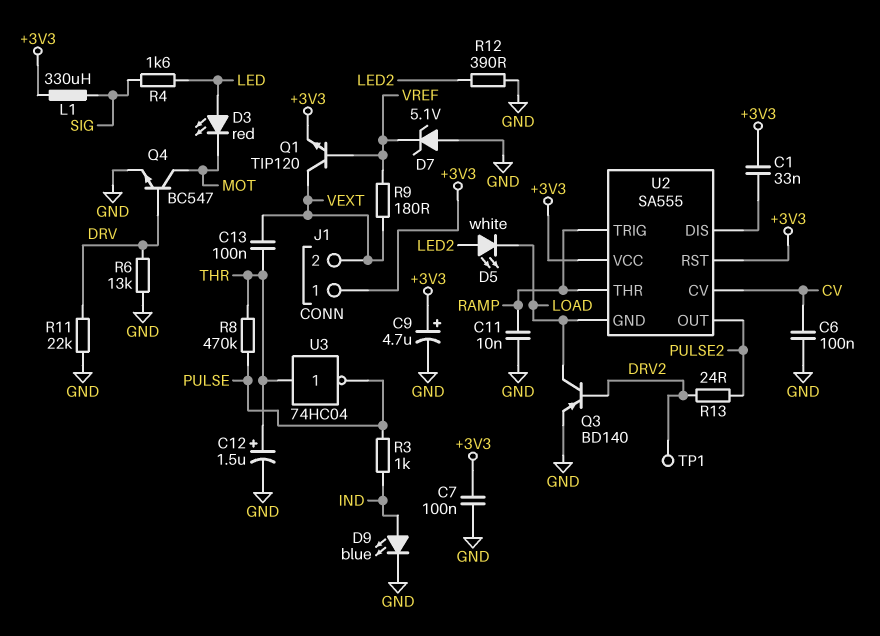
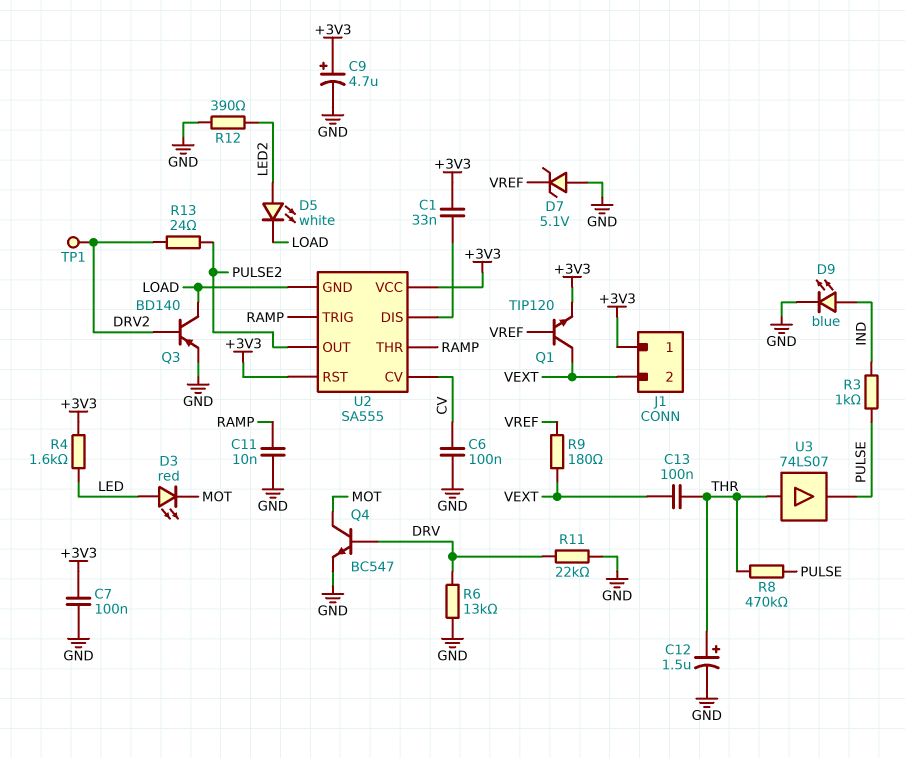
L1: 330uH (+3V3, SIG) -> none
R4: 1.6k (LED, SIG) -> 1.6k (+3V3, LED)
U3: NOT 74HC04 (in THR, out PULSE) -> buffer 74LS07 (in THR, out PULSE)

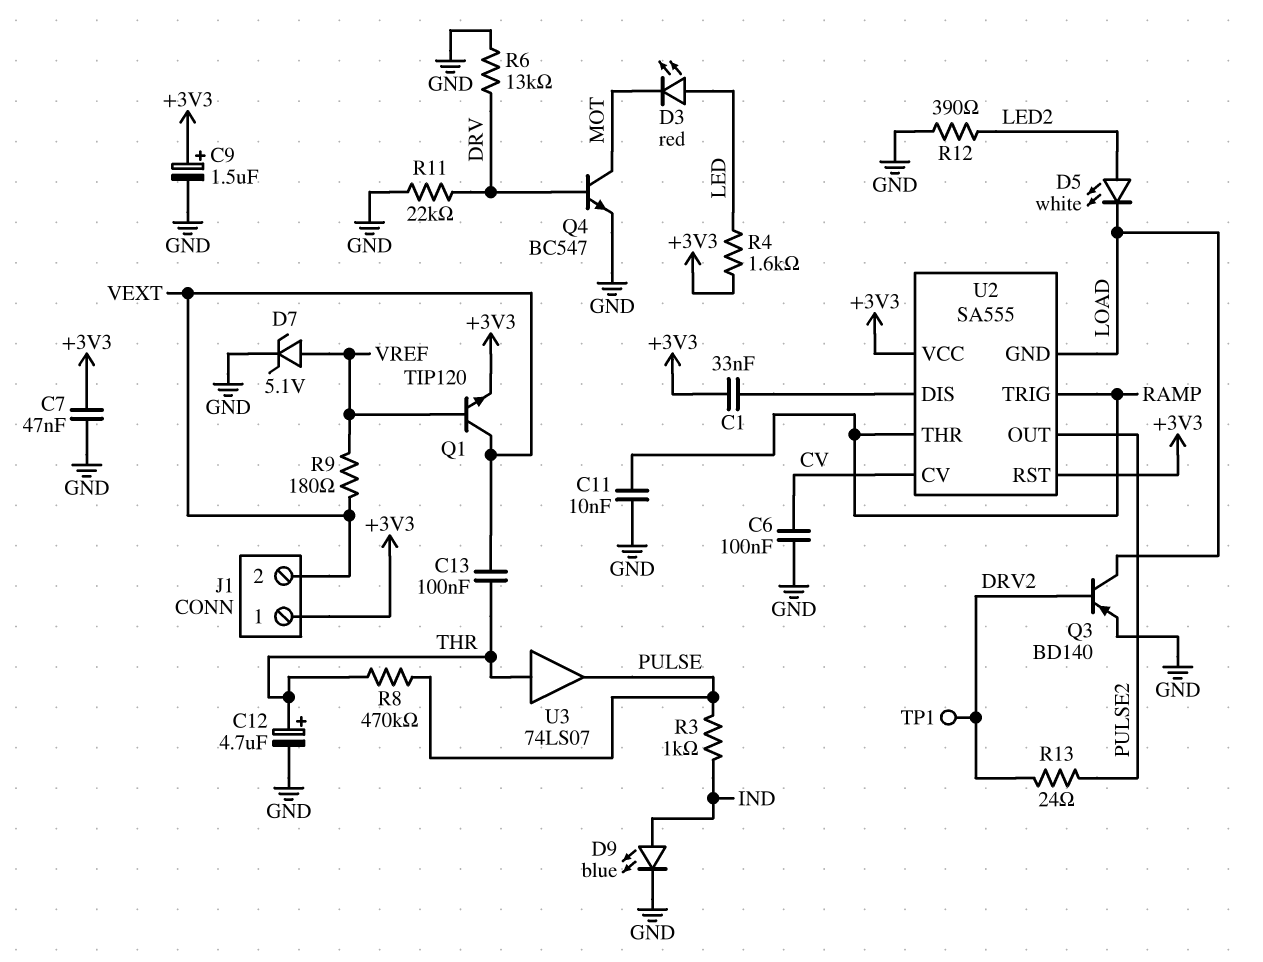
C7: 100nF (+3V3, GND) -> 47nF (+3V3, GND)
C9: 4.7uF (plus +3V3, minus GND) -> 1.5uF (plus +3V3, minus GND)
C12: 1.5uF (plus THR, minus GND) -> 4.7uF (plus THR, minus GND)
D7: zener 5.1V (A GND, K VREF) -> zener 5.1V (A VREF, K GND)

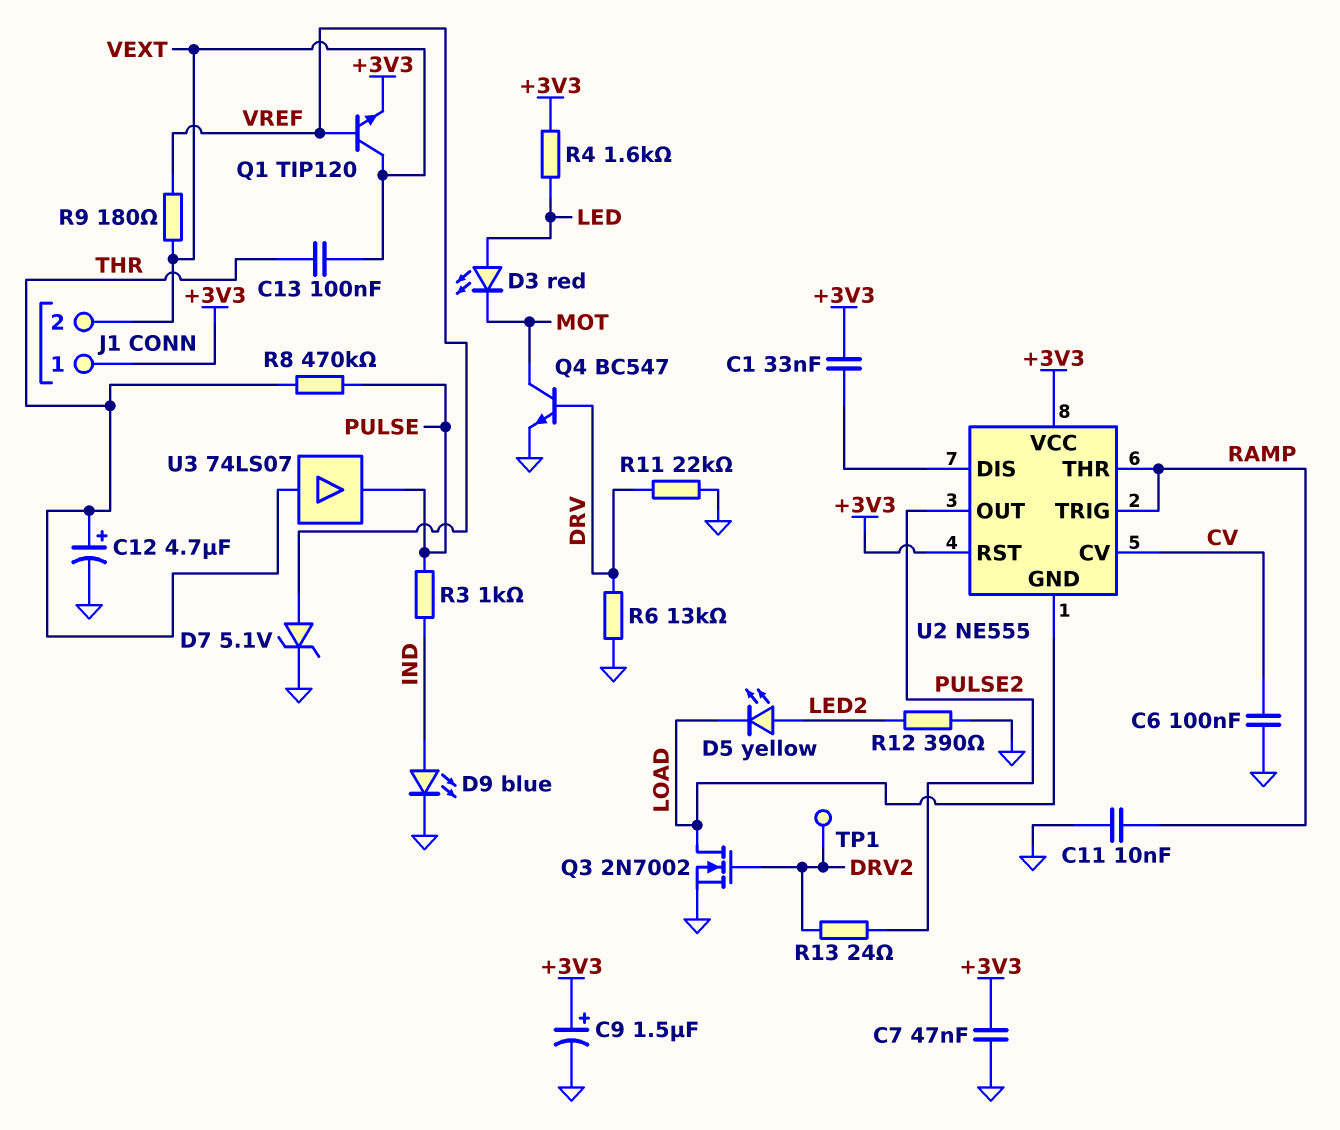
D5: LED white (A LED2, K LOAD) -> LED yellow (A LED2, K LOAD)
Q3: PNP BD140 (B DRV2, C LOAD, E GND) -> NMOS 2N7002 (G DRV2, D LOAD, S GND)
U2: SA555 -> NE555

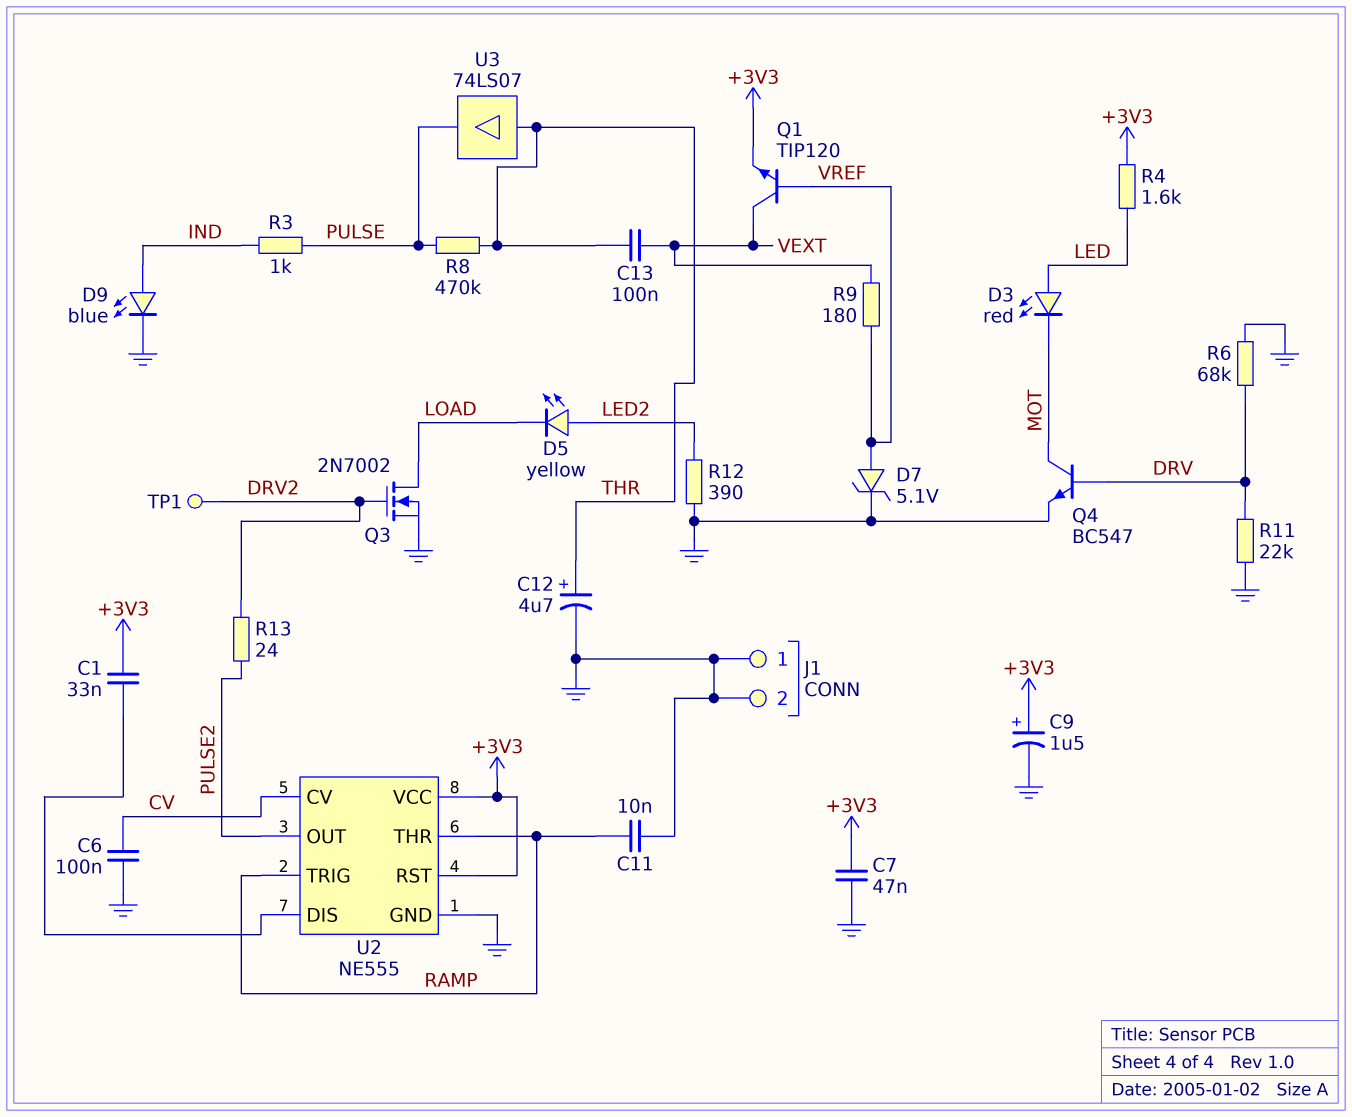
J1 pin 1: +3V3 -> GND
J1 pin 2: VEXT -> GND
R6: 13k (DRV, GND) -> 68k (DRV, GND)
U2 pin GND: LOAD -> GND

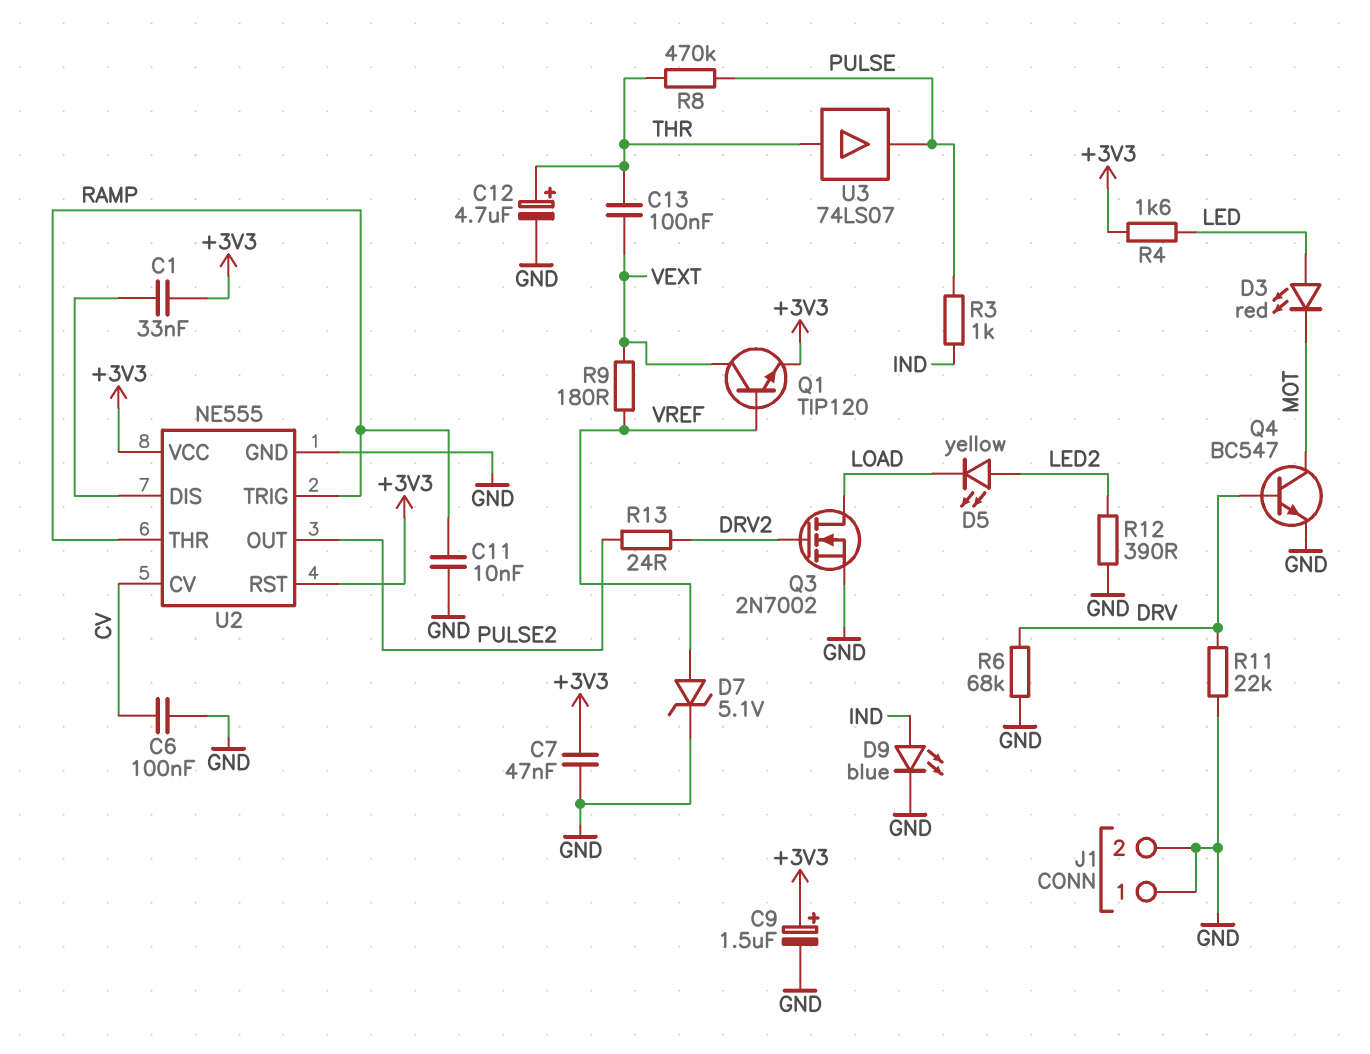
TP1: test point (DRV2) -> none

